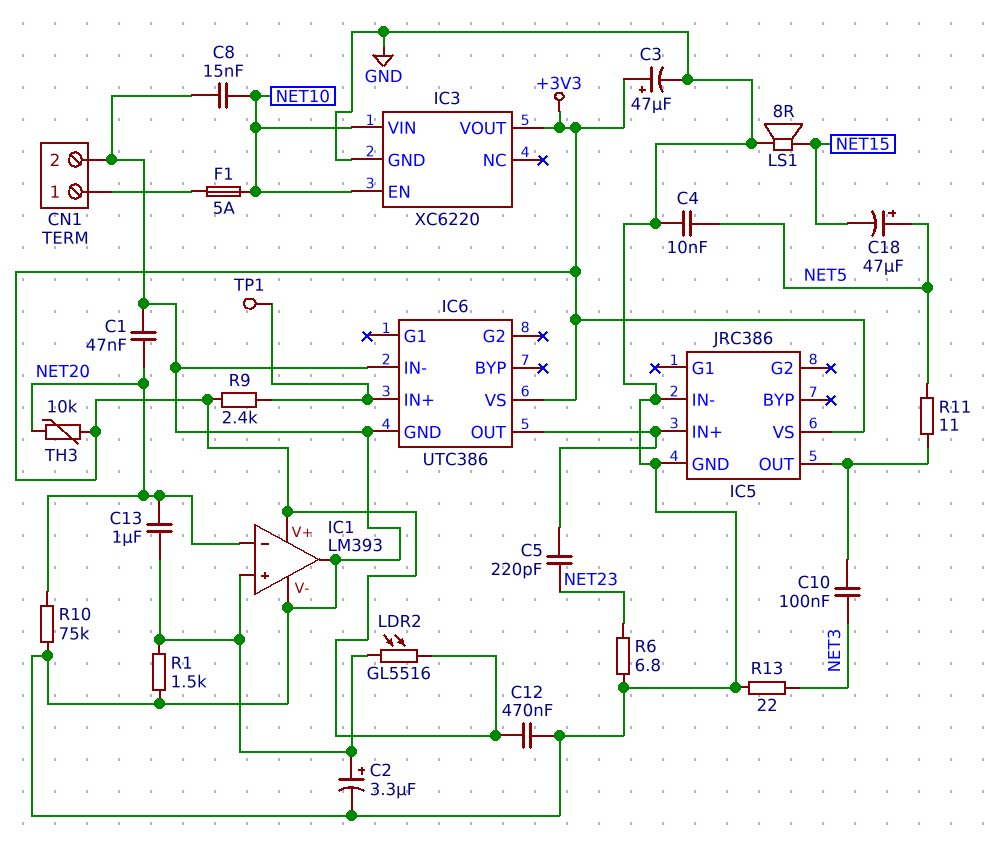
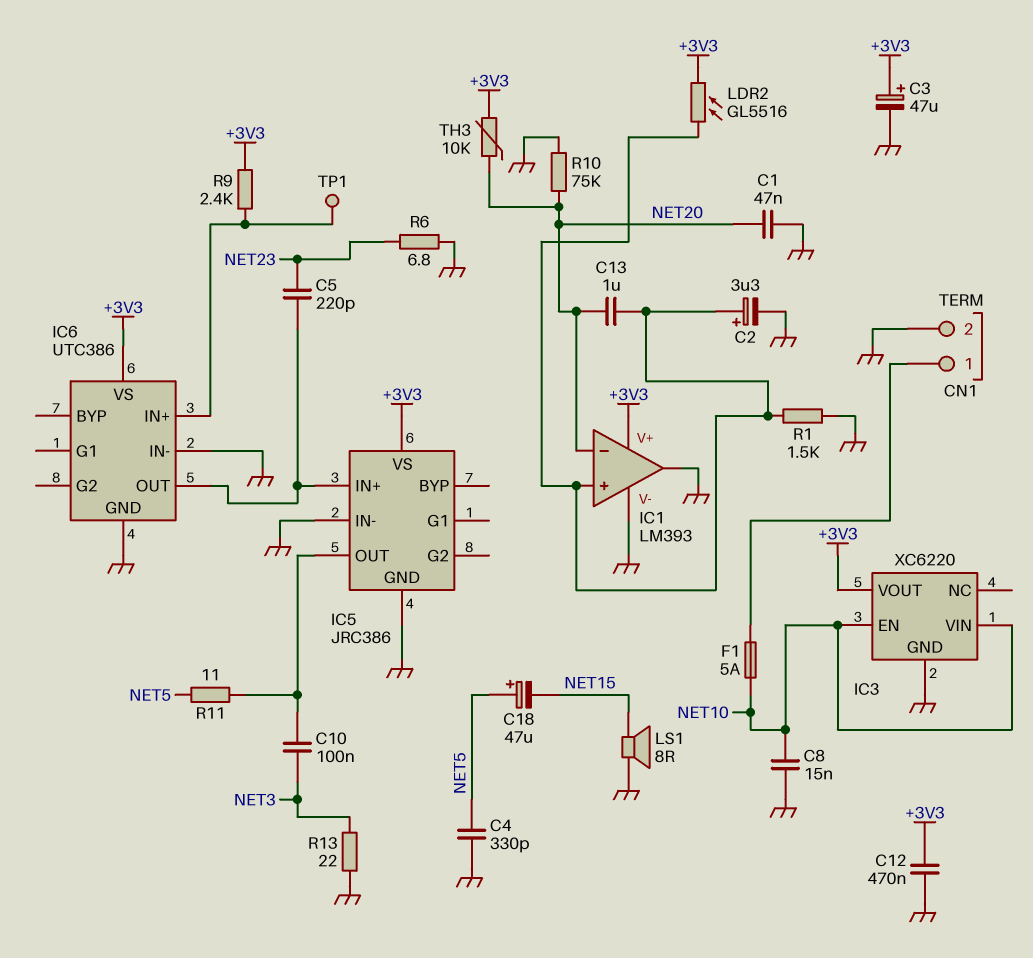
C4: 10nF (GND, NET5) -> 330pF (GND, NET5)

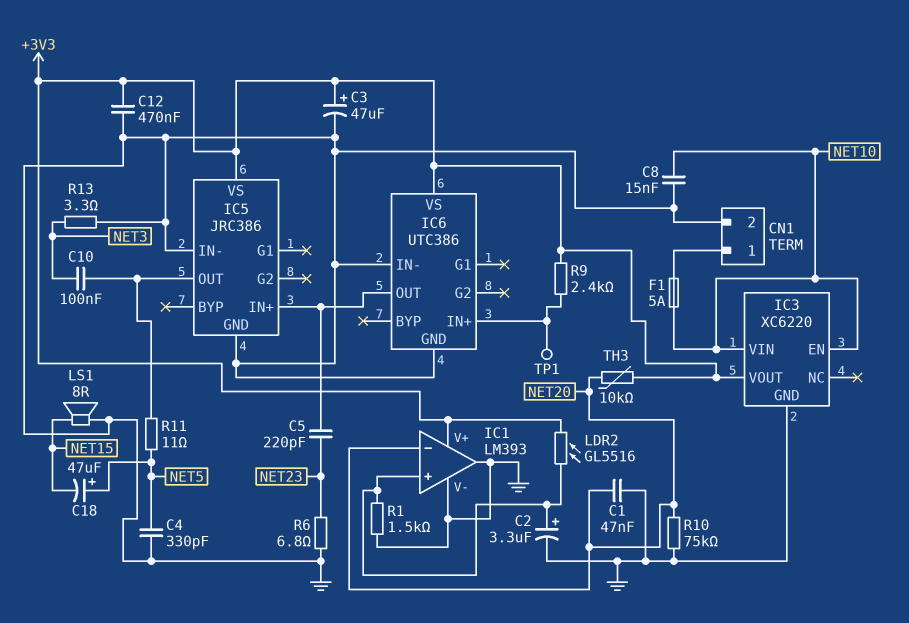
C13: 1uF (IC1/in+, NET20) -> none
R13: 22 (GND, NET3) -> 3.3 (GND, NET3)

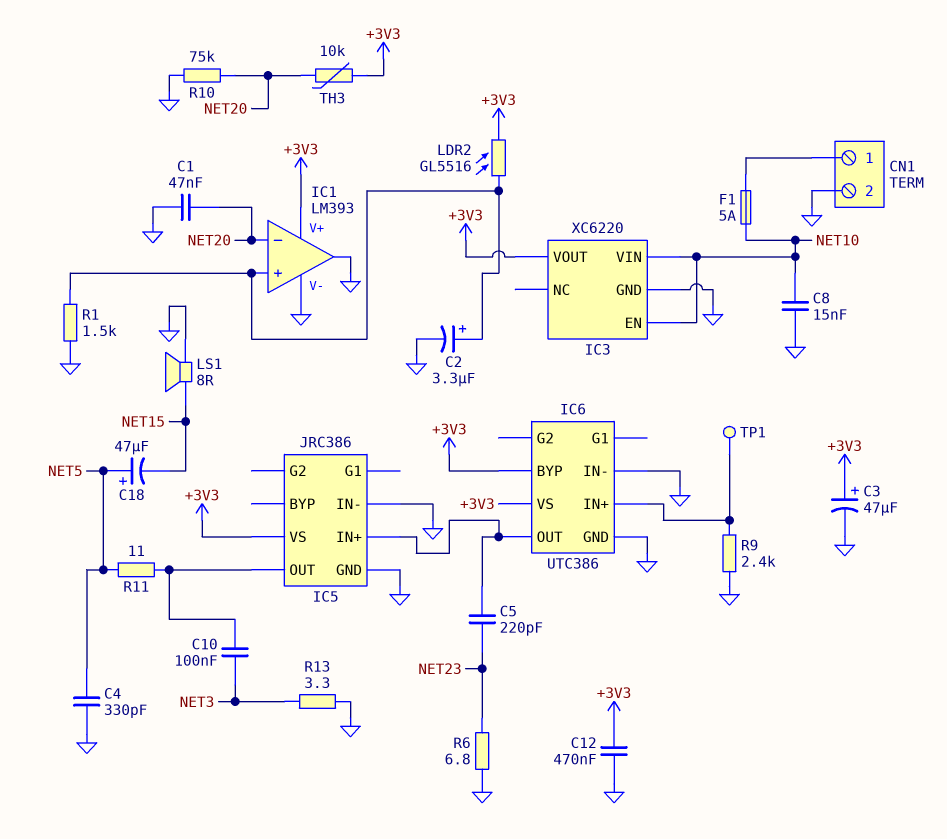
IC6 pin BYP: none -> +3V3
R9: 2.4k (+3V3, IC6/IN+) -> 2.4k (GND, IC6/IN+)

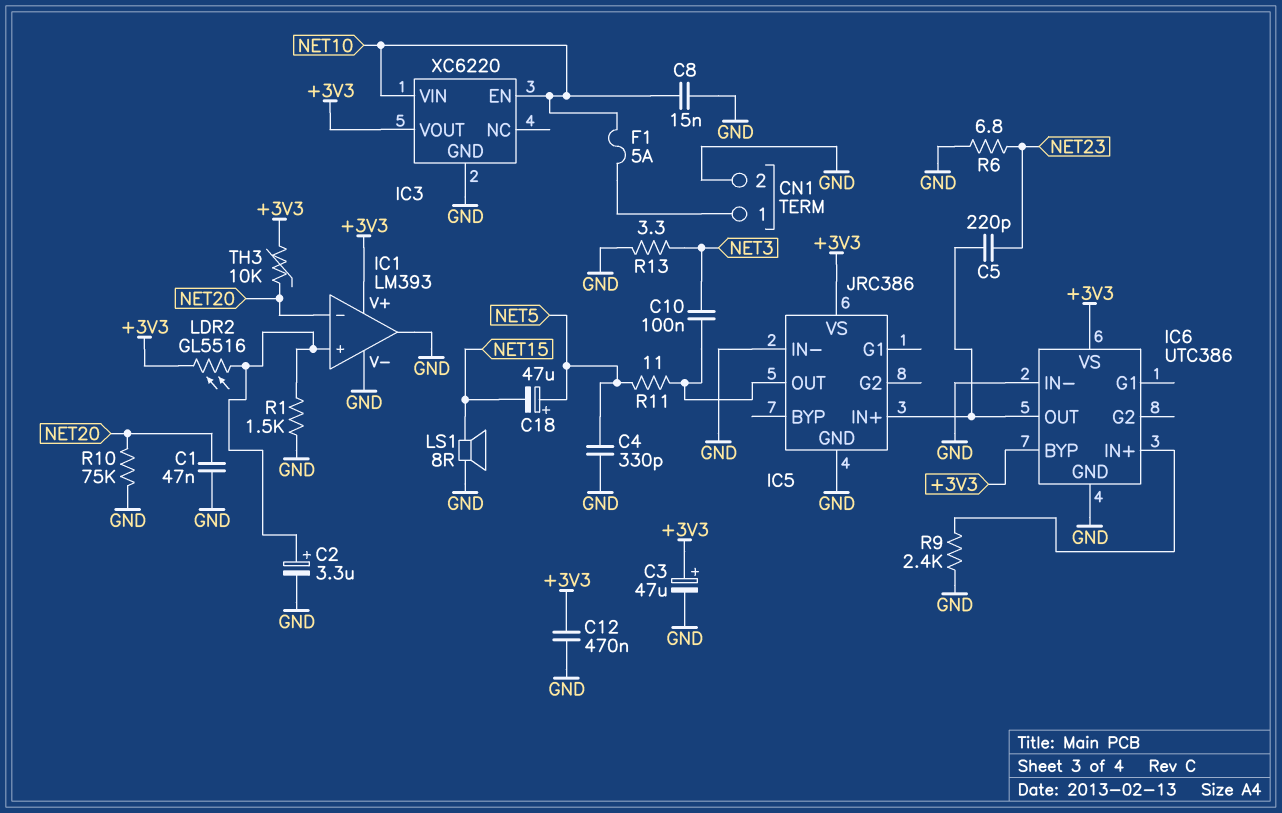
TP1: test point (IC6/IN+) -> none

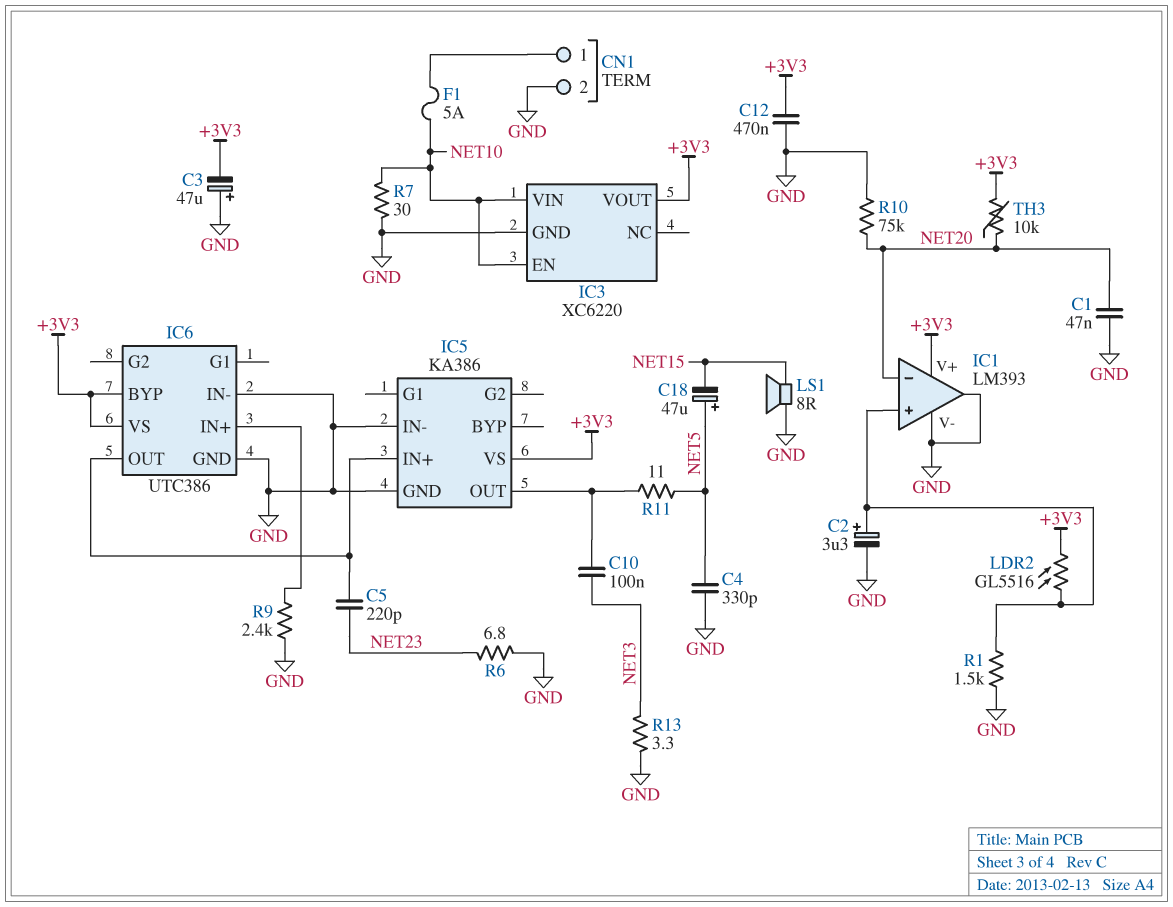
C3: 47uF (plus +3V3, minus GND) -> 47uF (plus GND, minus +3V3)
C8: 15nF (GND, NET10) -> none
IC5: JRC386 -> KA386
R7: none -> 30 (GND, NET10)

